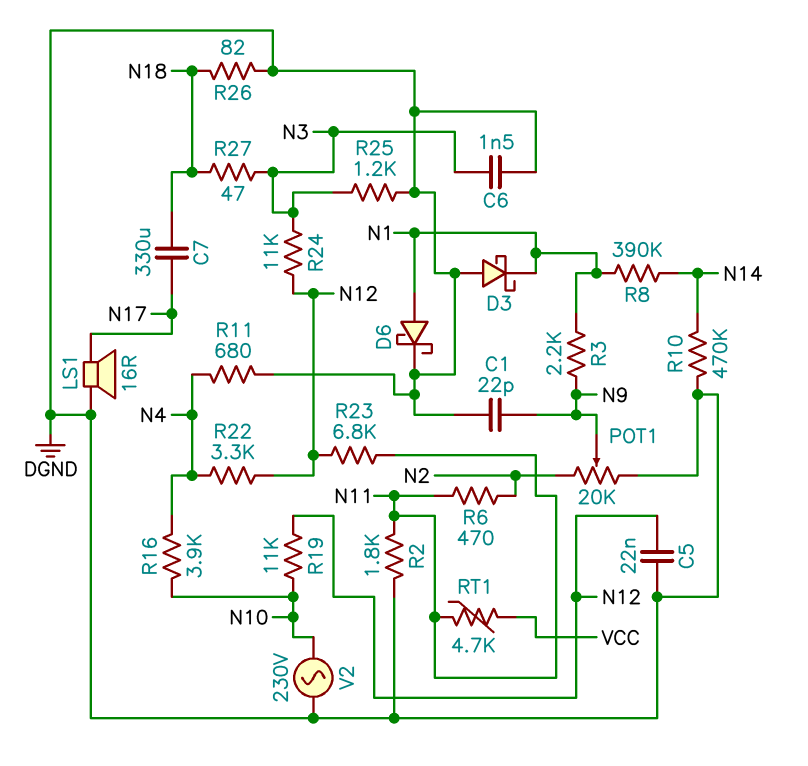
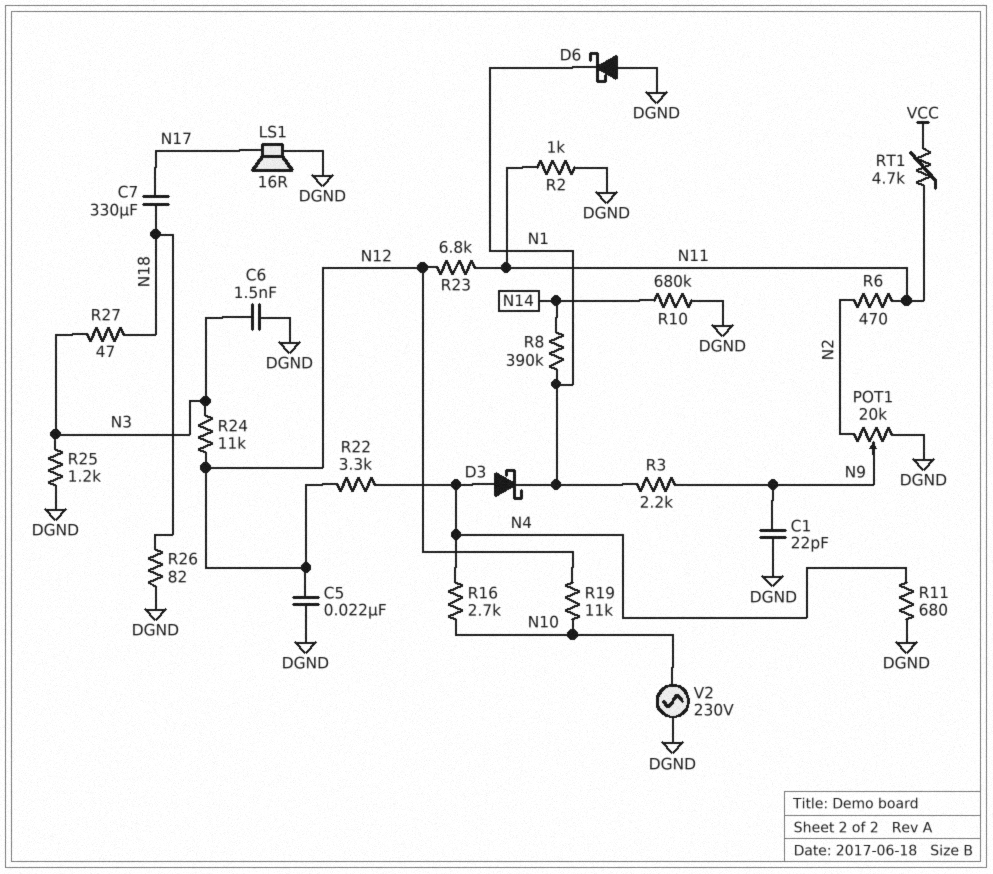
D3: schottky (A DGND, K N1) -> schottky (A N4, K N1)
D6: schottky (A N1, K DGND) -> schottky (A DGND, K N1)
R2: 1.8k (DGND, N11) -> 1k (DGND, N11)
R10: 470k (DGND, N14) -> 680k (DGND, N14)
R16: 3.9k (N4, N10) -> 2.7k (N4, N10)

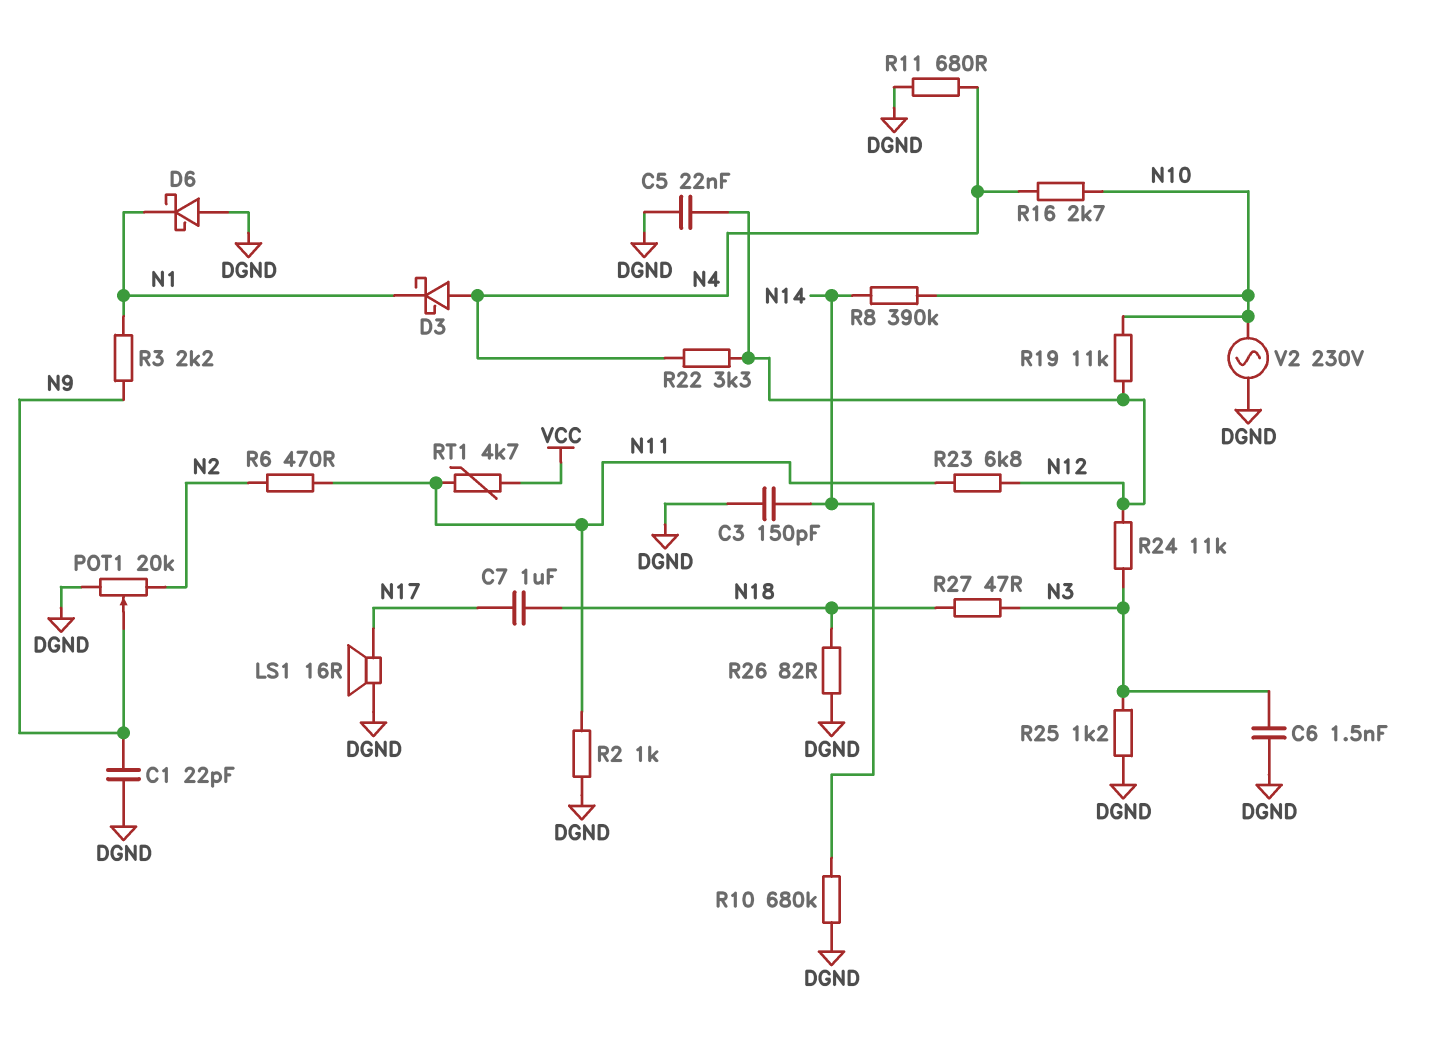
C3: none -> 150pF (DGND, N14)
C7: 330uF (N17, N18) -> 1uF (N17, N18)
R8: 390k (N1, N14) -> 390k (N10, N14)

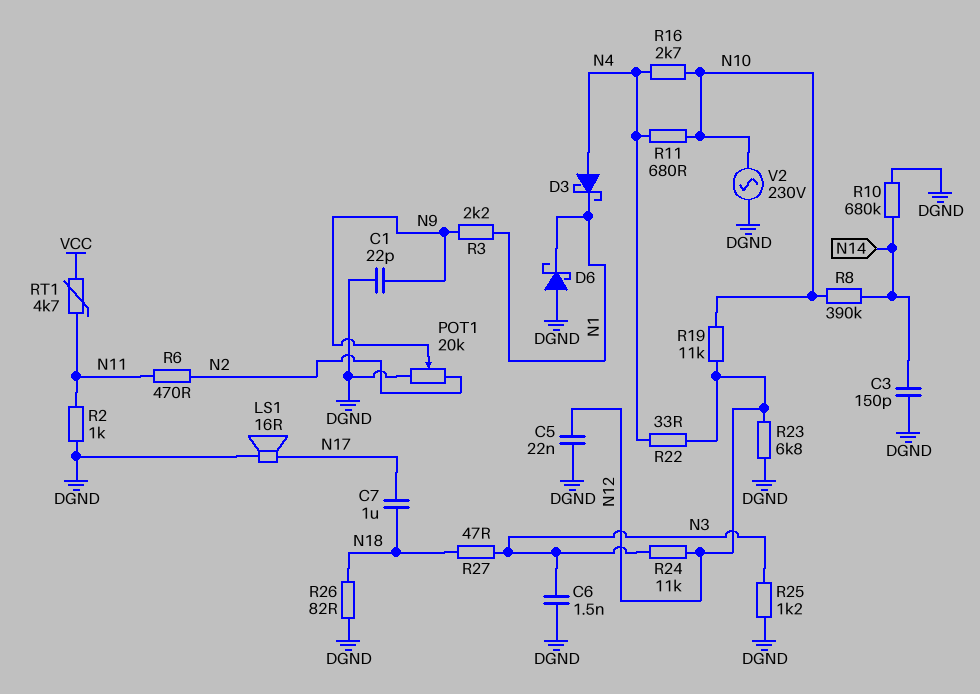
R11: 680 (DGND, N4) -> 680 (N4, N10)
R22: 3.3k (N4, N12) -> 33 (N4, N12)
R23: 6.8k (N11, N12) -> 6.8k (DGND, N12)

